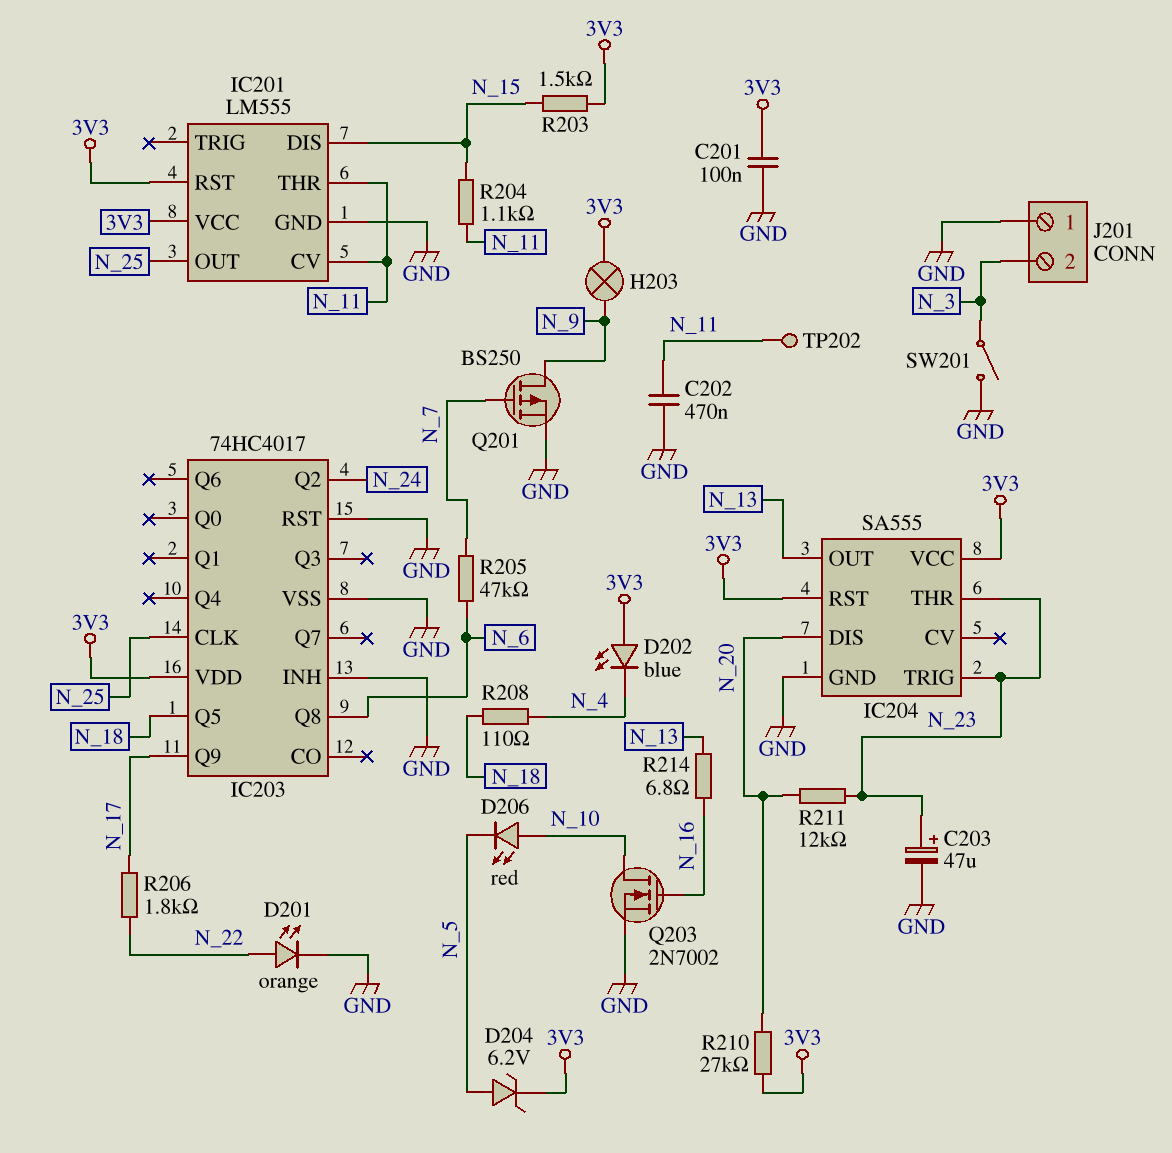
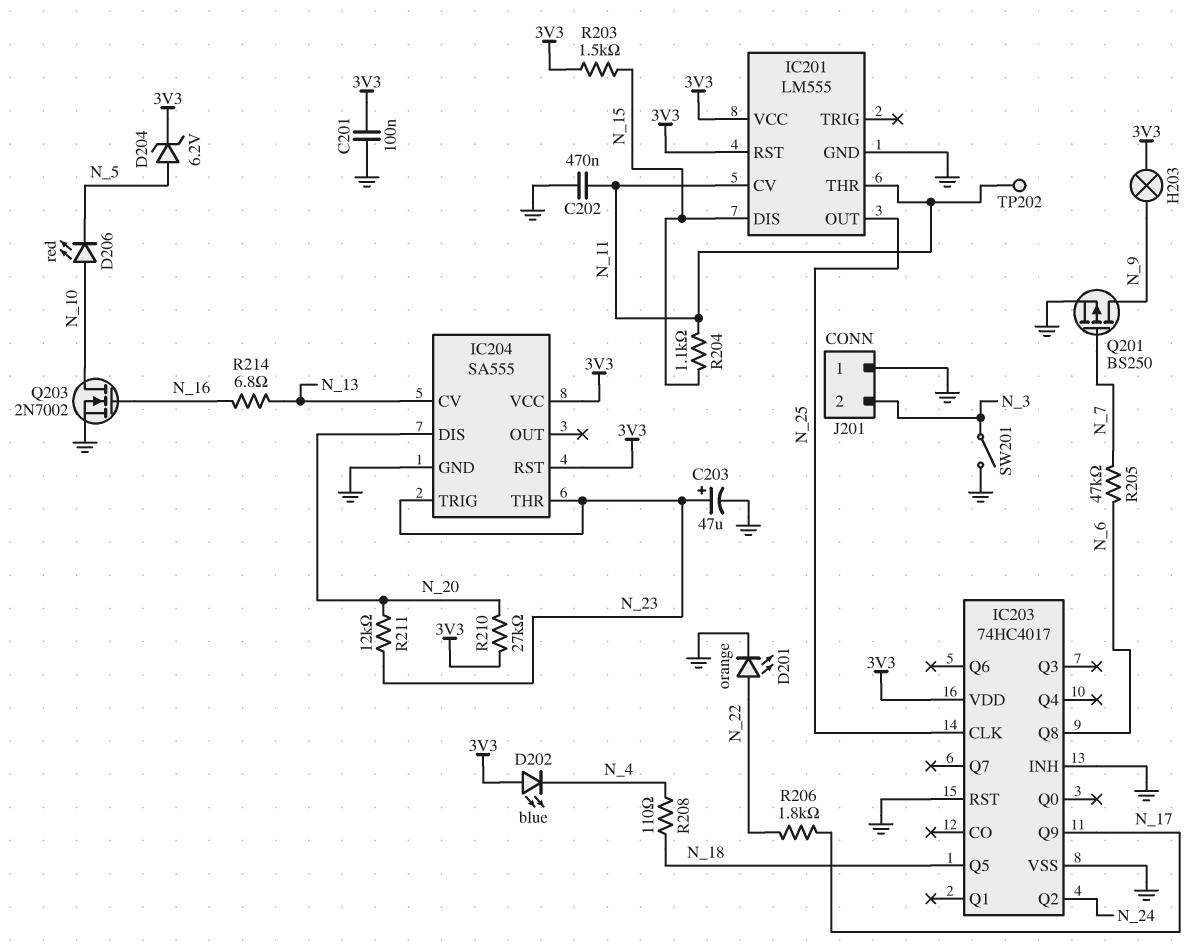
IC204 pin CV: none -> N_13
IC204 pin OUT: N_13 -> none

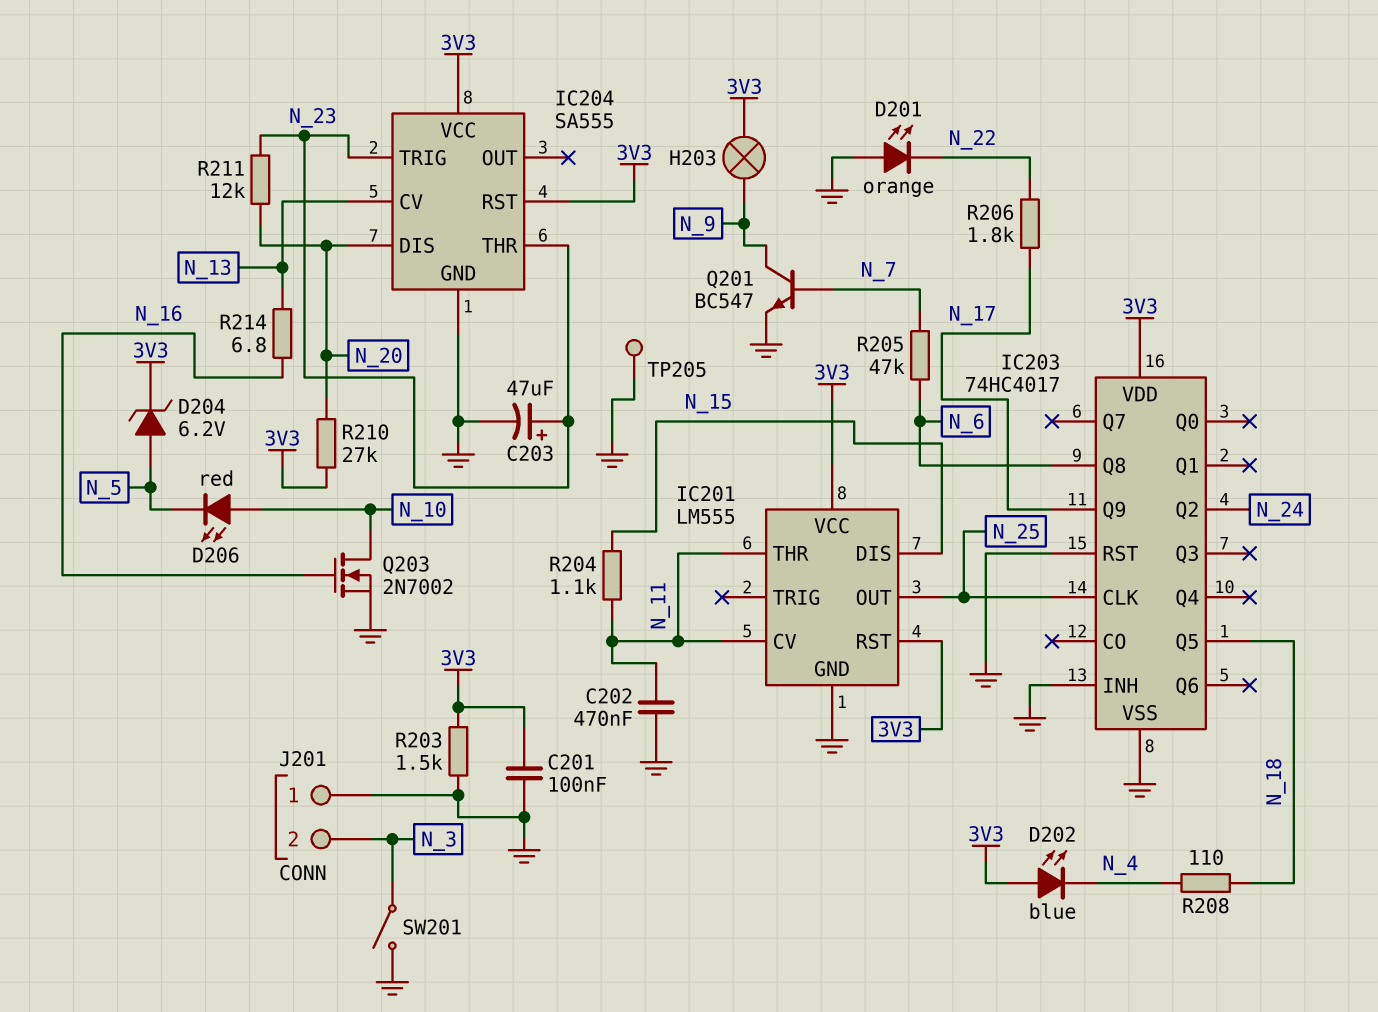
D201: LED orange (A N_22, K GND) -> LED orange (A GND, K N_22)
Q201: PMOS BS250 (G N_7, D N_9, S GND) -> NPN BC547 (B N_7, C N_9, E GND)
R203: 1.5k (3V3, N_15) -> 1.5k (3V3, GND)
TP202: test point (N_11) -> none
TP205: none -> test point (GND)

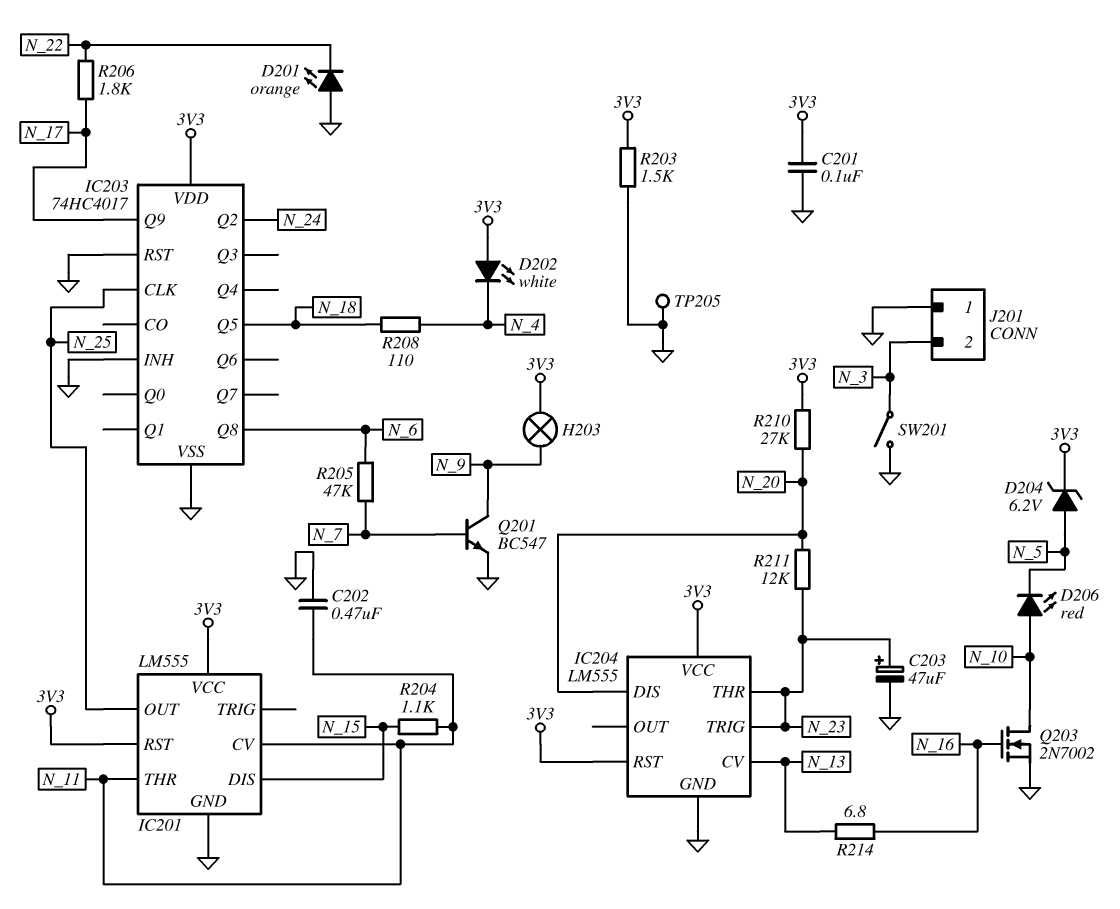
D202: LED blue (A 3V3, K N_4) -> LED white (A 3V3, K N_4)
IC204: SA555 -> LM555

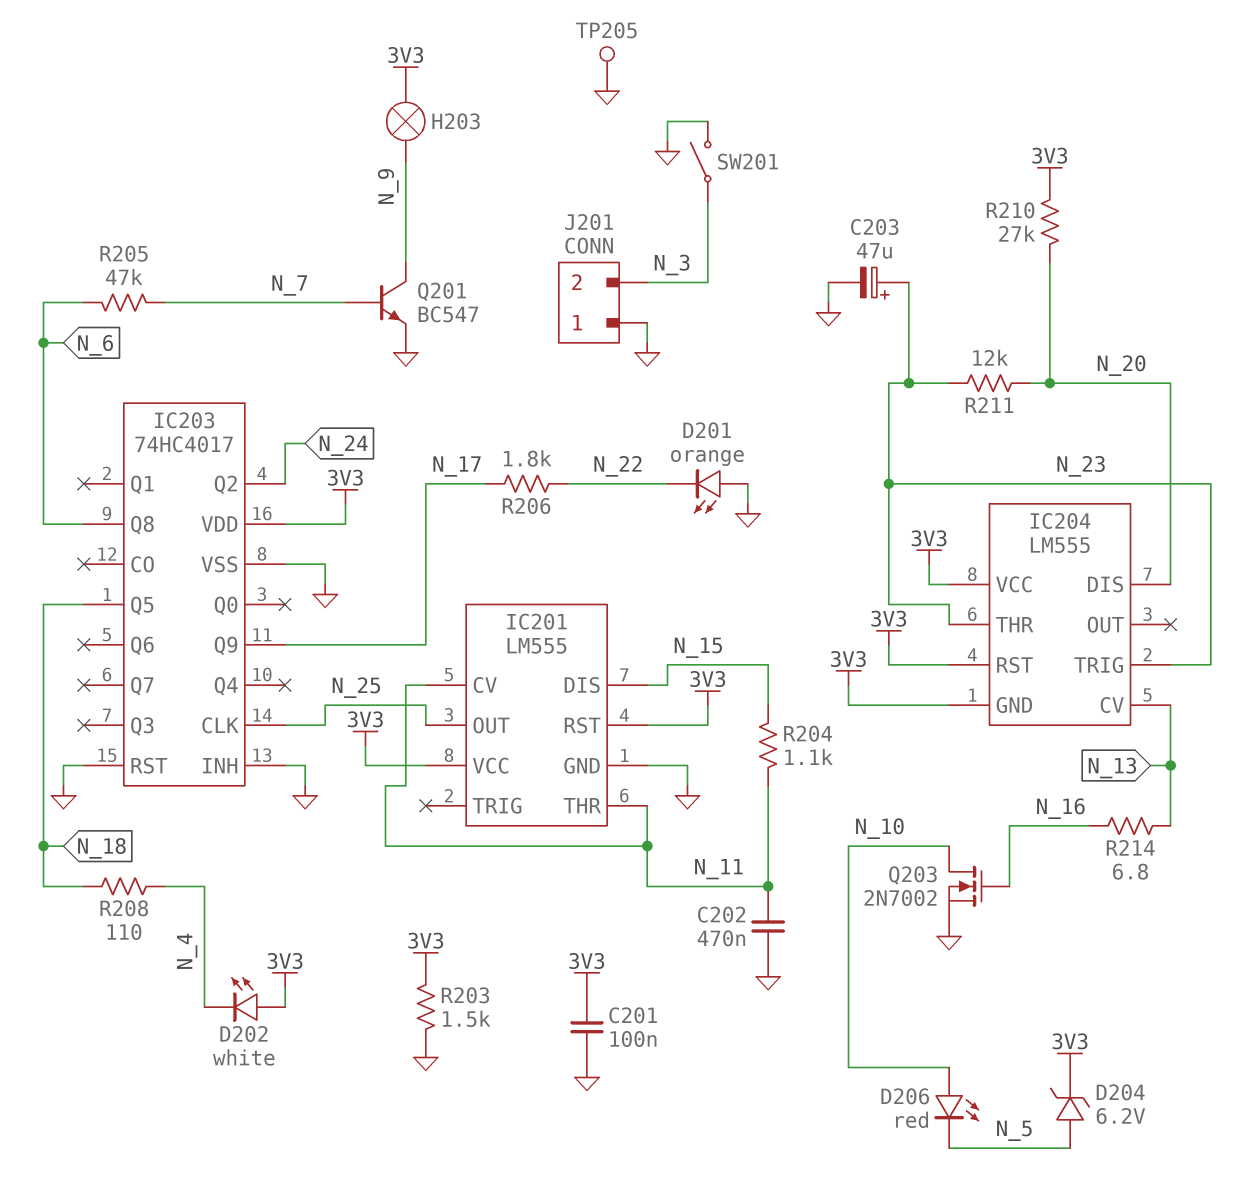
IC204 pin GND: GND -> 3V3

